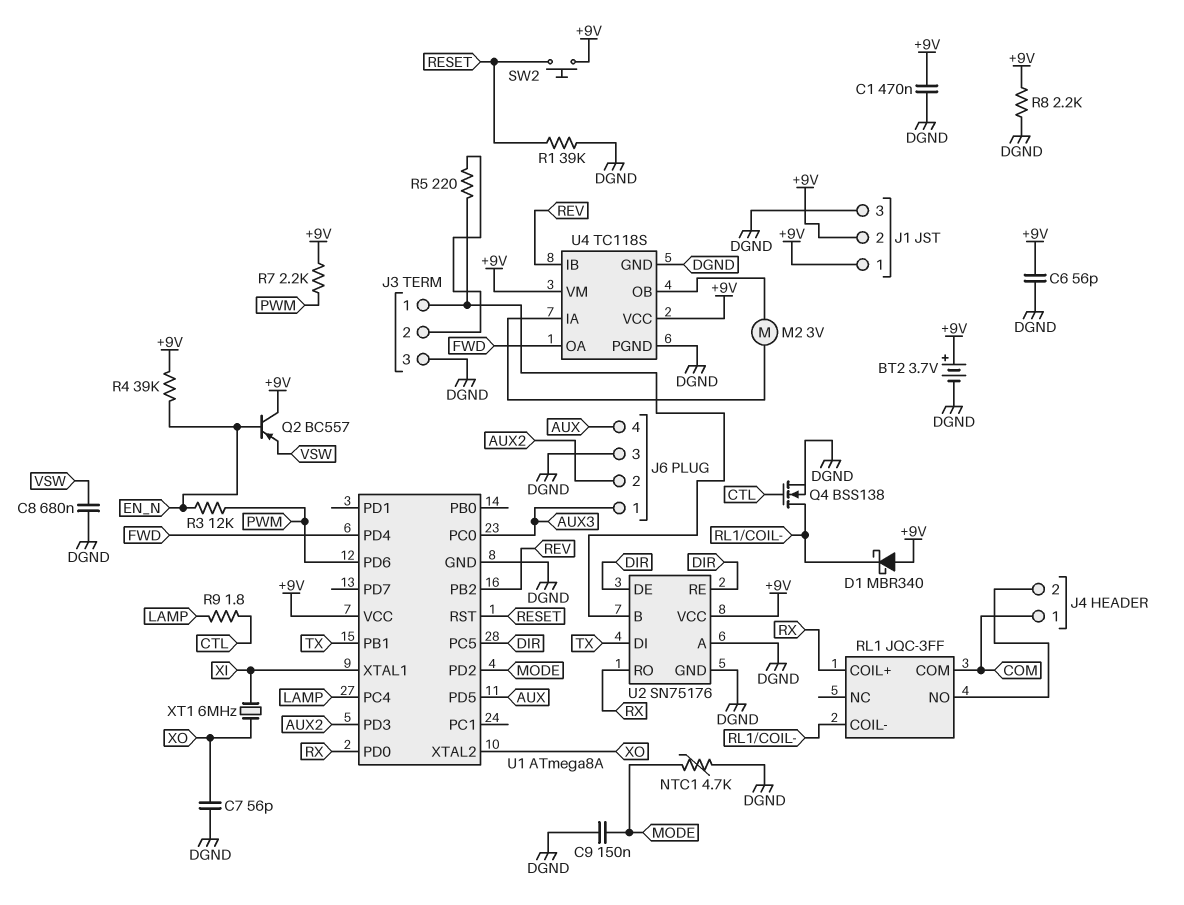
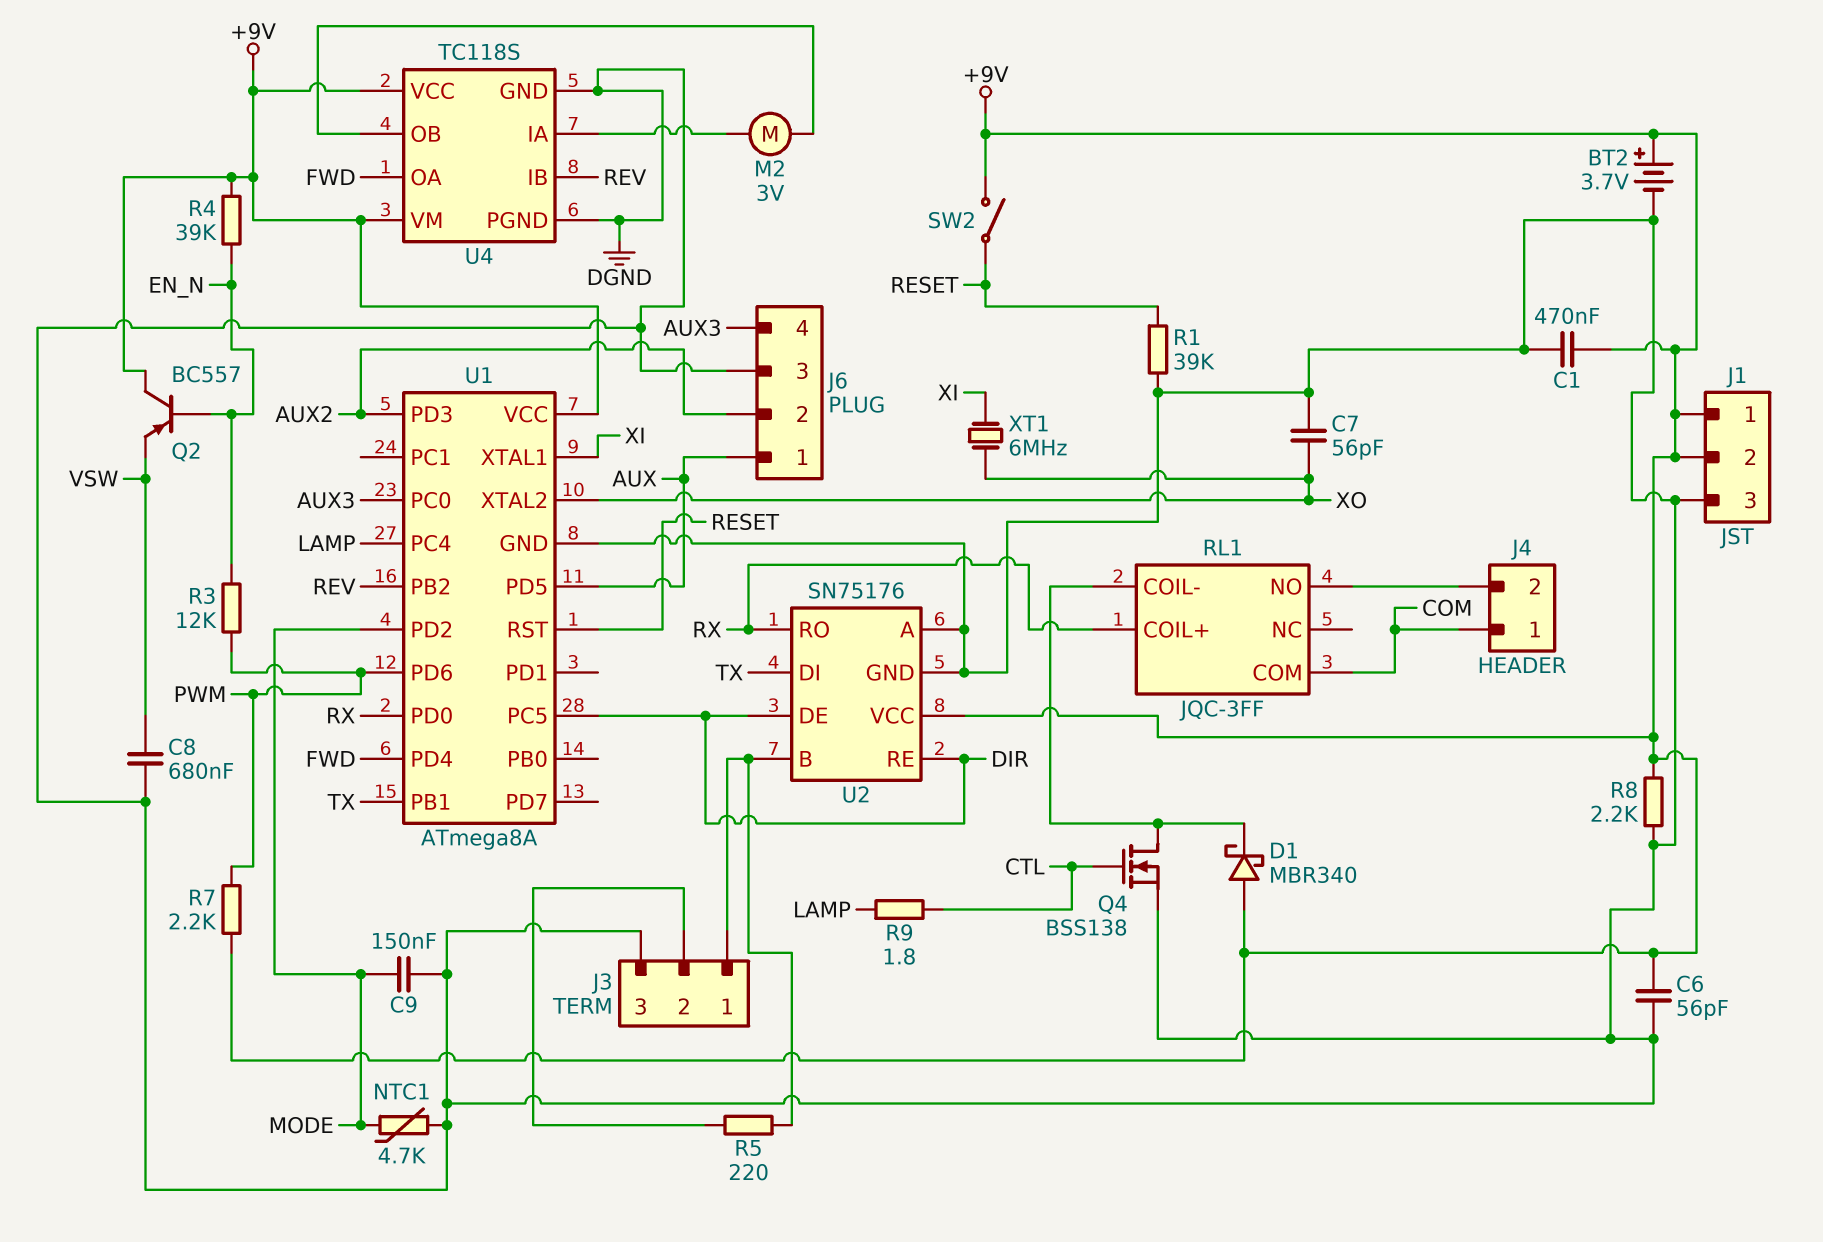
J6 pin 1: AUX3 -> AUX
J6 pin 4: AUX -> AUX3
SW2: button (+9V, RESET) -> switch (+9V, RESET)

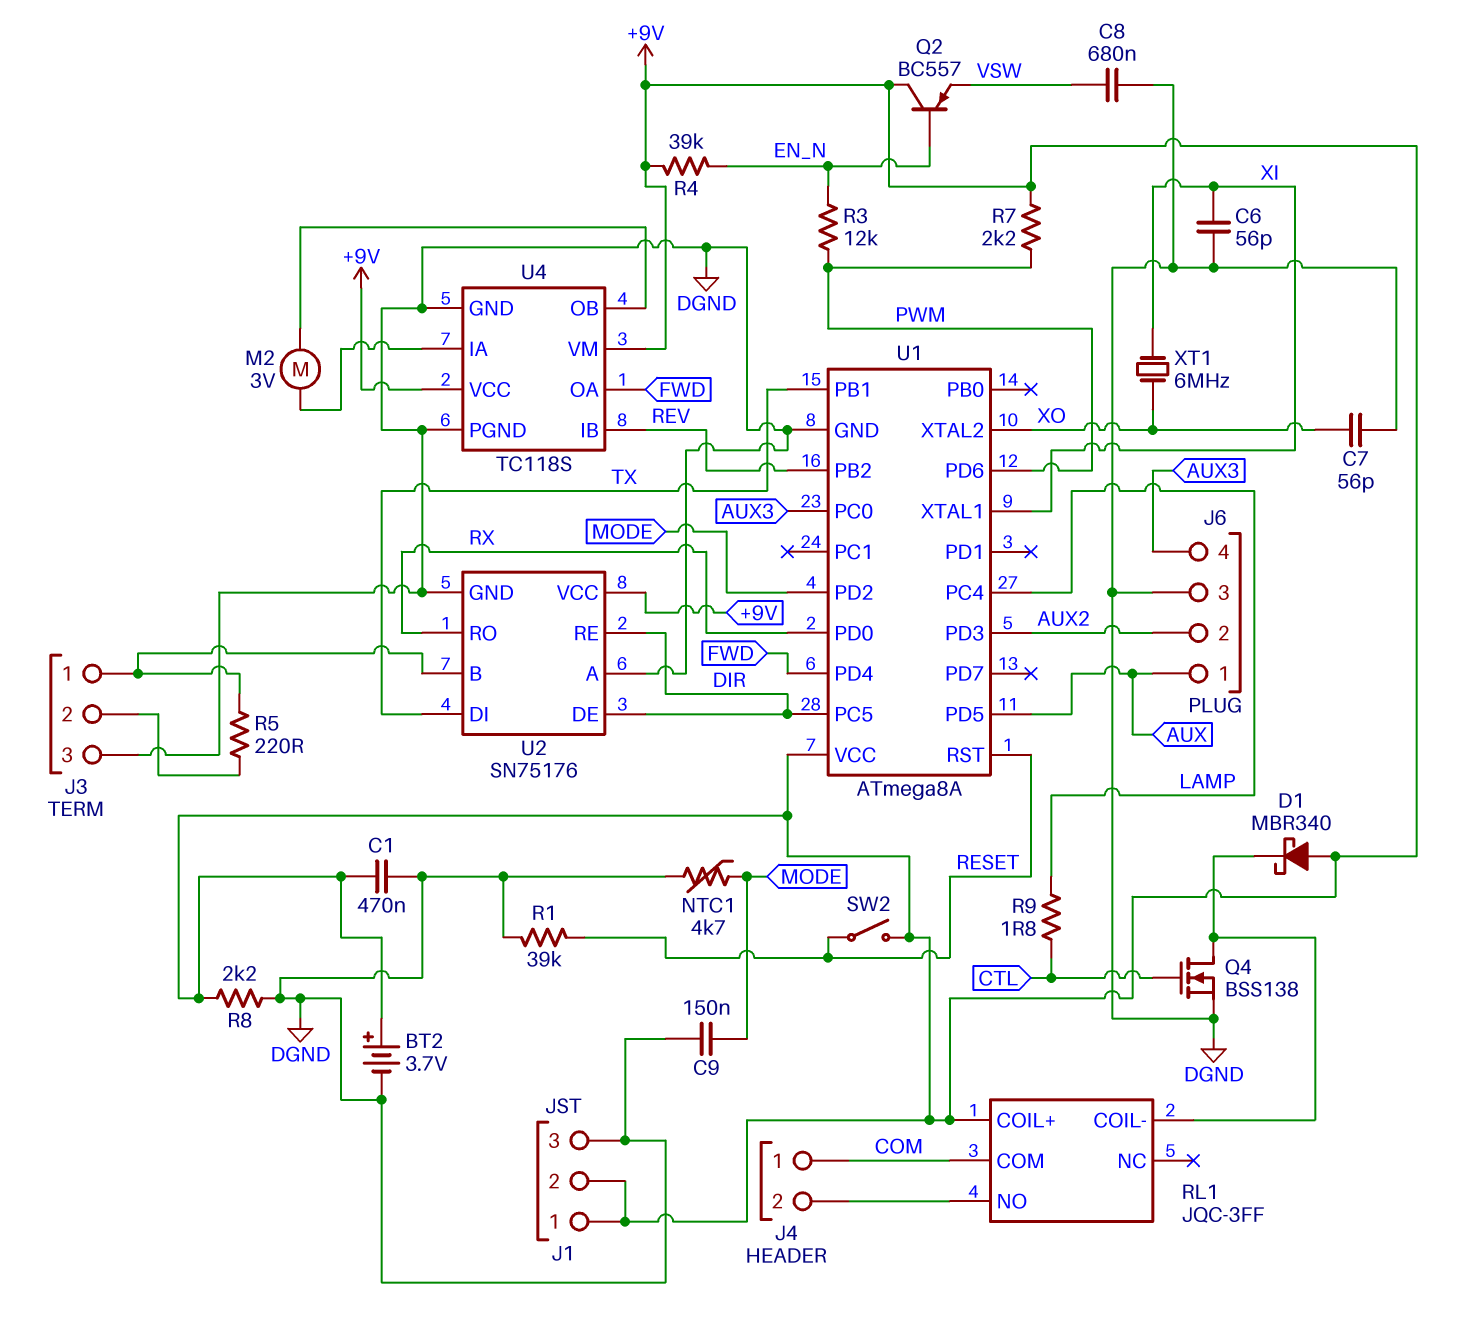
C6: 56pF (+9V, DGND) -> 56pF (DGND, XI)
RL1 pin COIL+: RX -> +9V

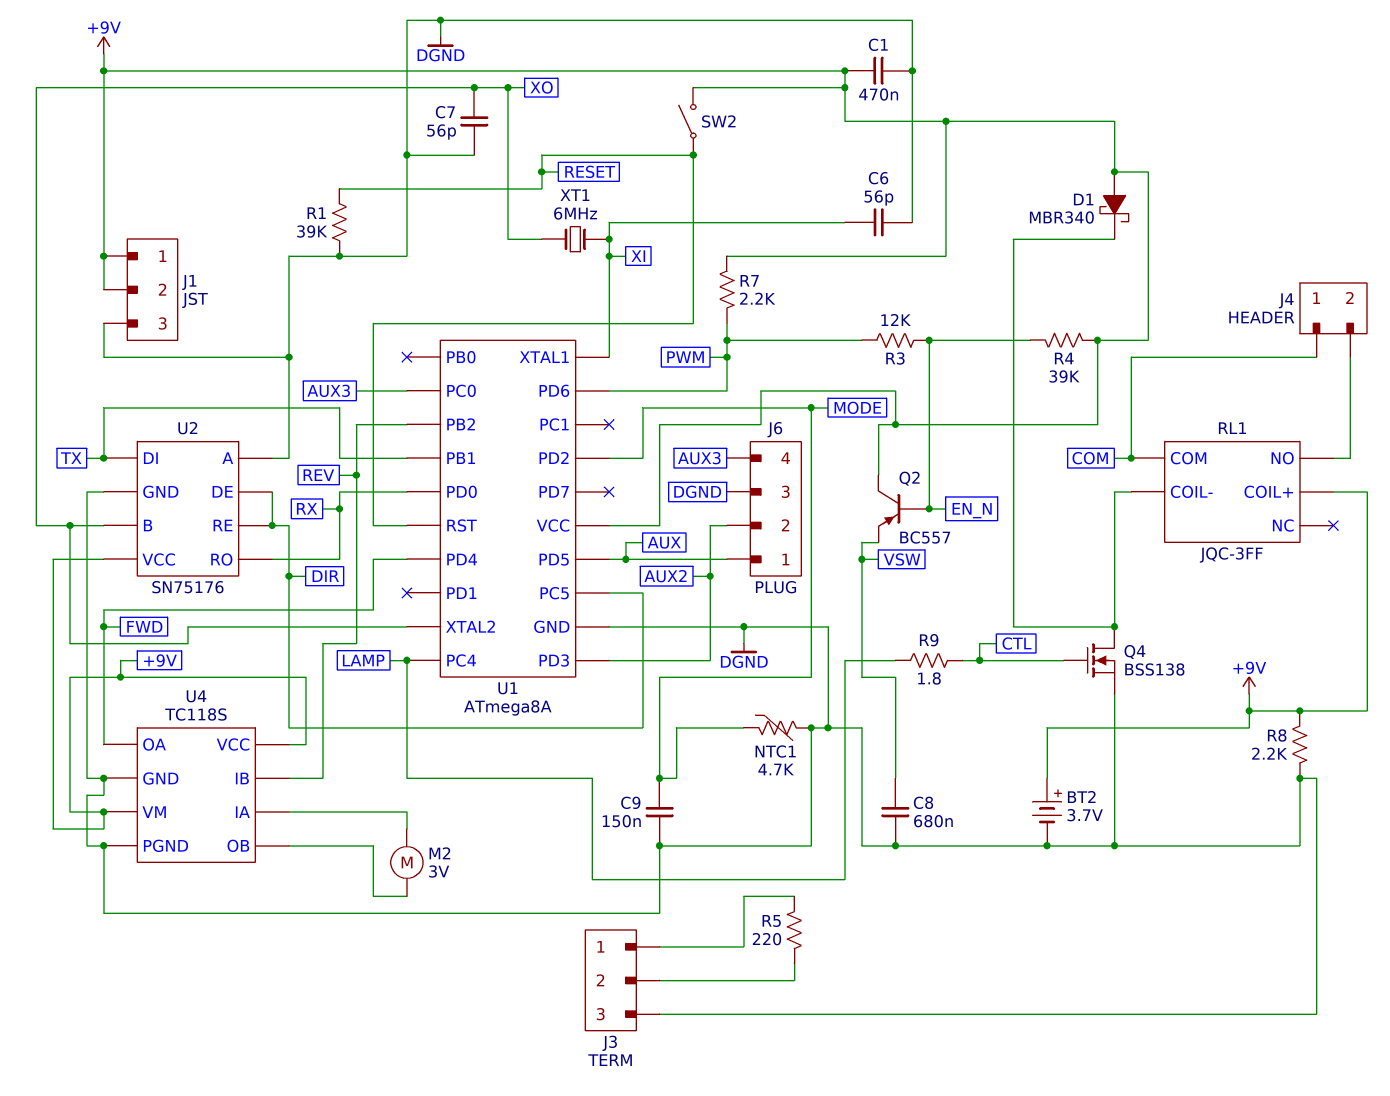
U2 pin B: J3/1 -> XO

